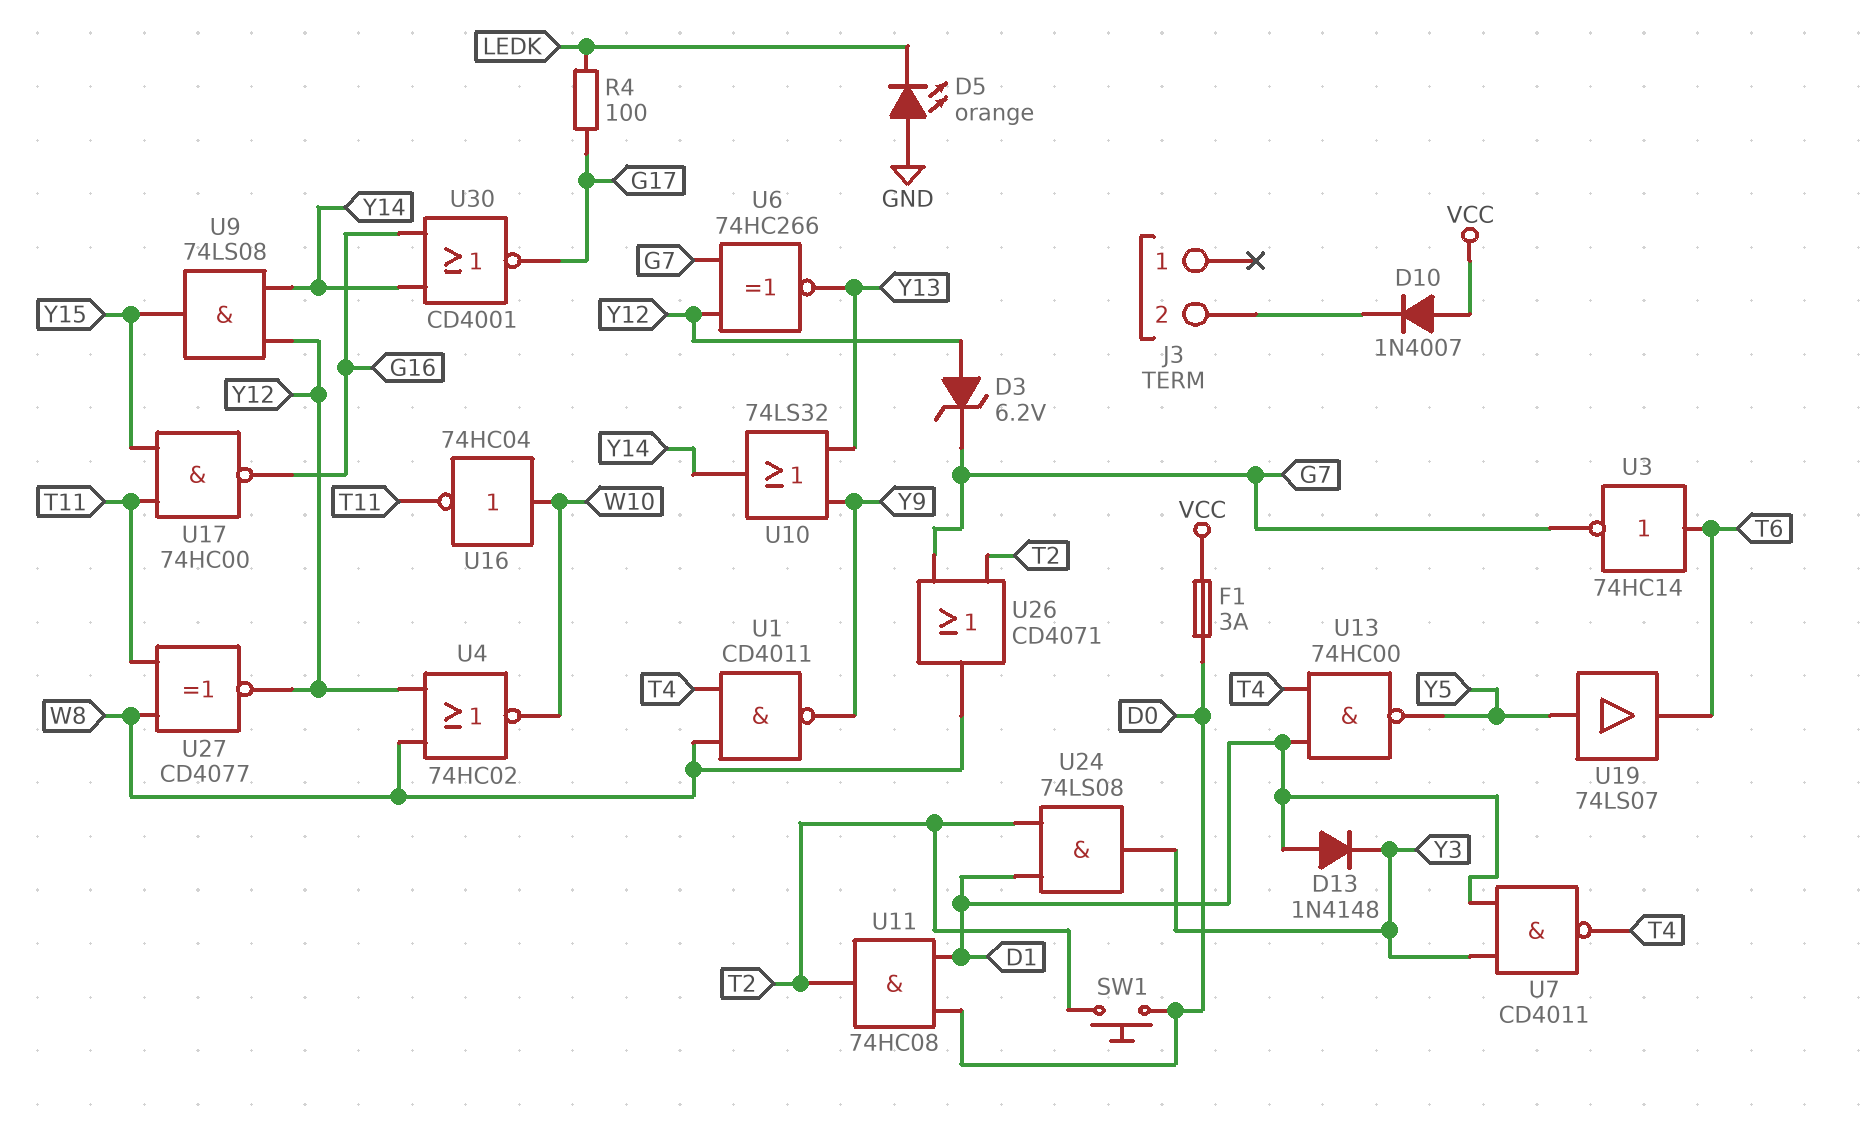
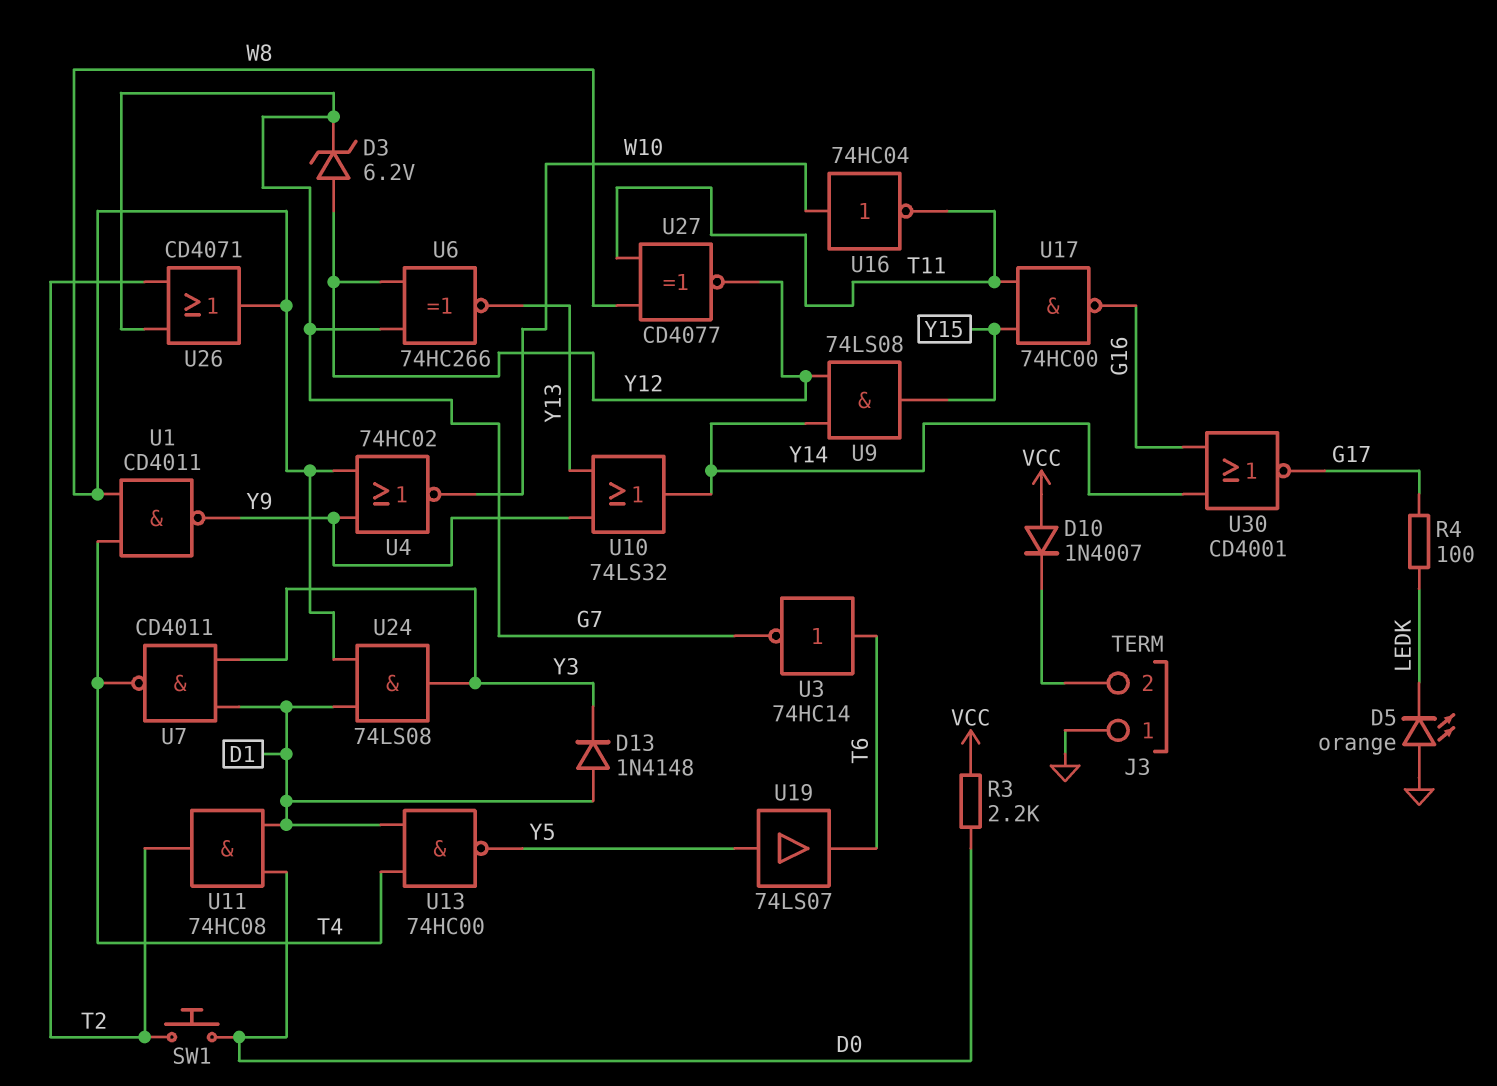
F1: 3A (D0, VCC) -> none
J3 pin 1: none -> GND
R3: none -> 2.2k (D0, VCC)
U4: NOR 74HC02 (in W8, in Y12, out W10) -> NOR 74HC02 (in W8, in Y9, out W10)
U24: AND 74LS08 (in D1, in T2, out Y3) -> AND 74LS08 (in D1, in W8, out Y3)

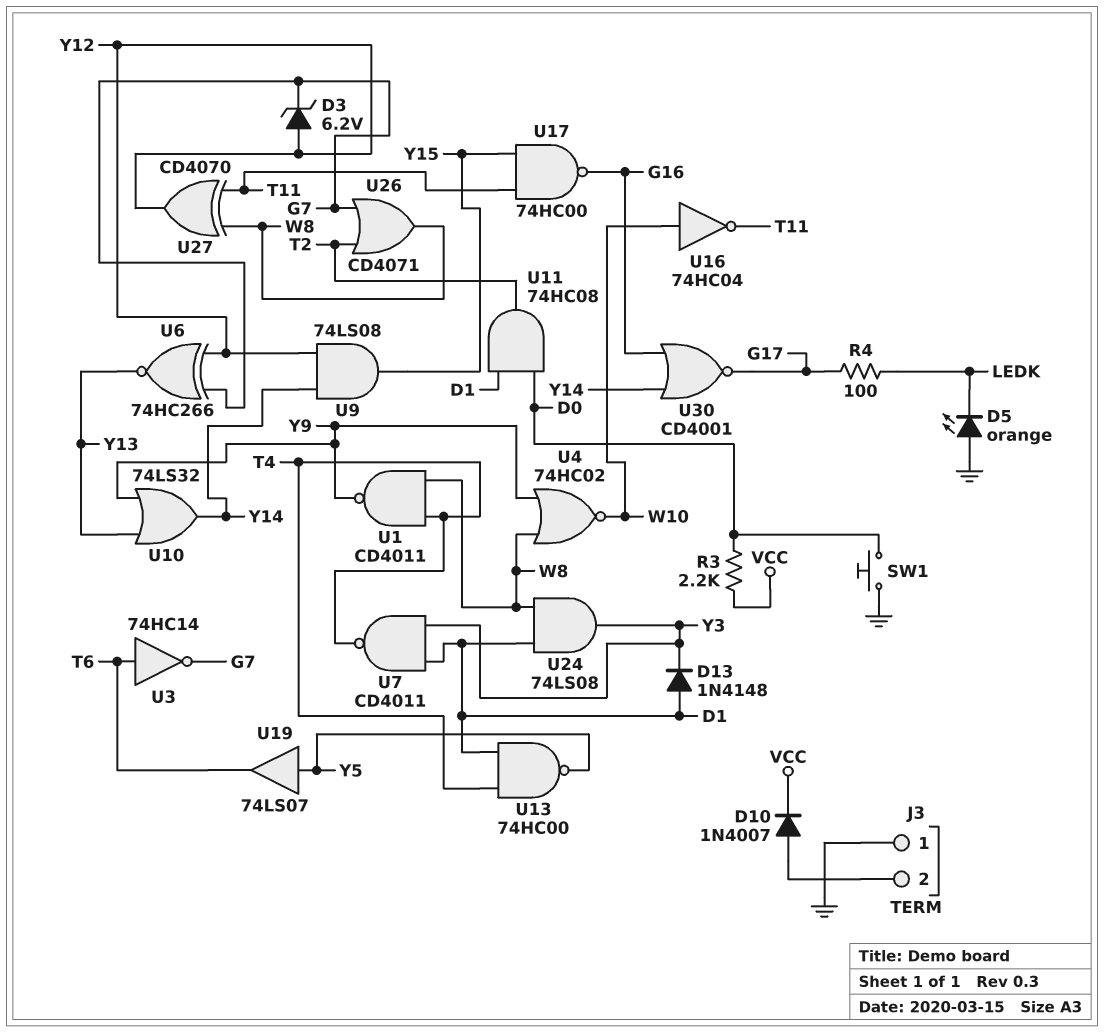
D10: diode 1N4007 (A VCC, K J3/2) -> diode 1N4007 (A J3/2, K VCC)
SW1: button (D0, T2) -> button (D0, GND)
U27: XNOR CD4077 (in T11, in W8, out Y12) -> XOR CD4070 (in T11, in W8, out Y12)

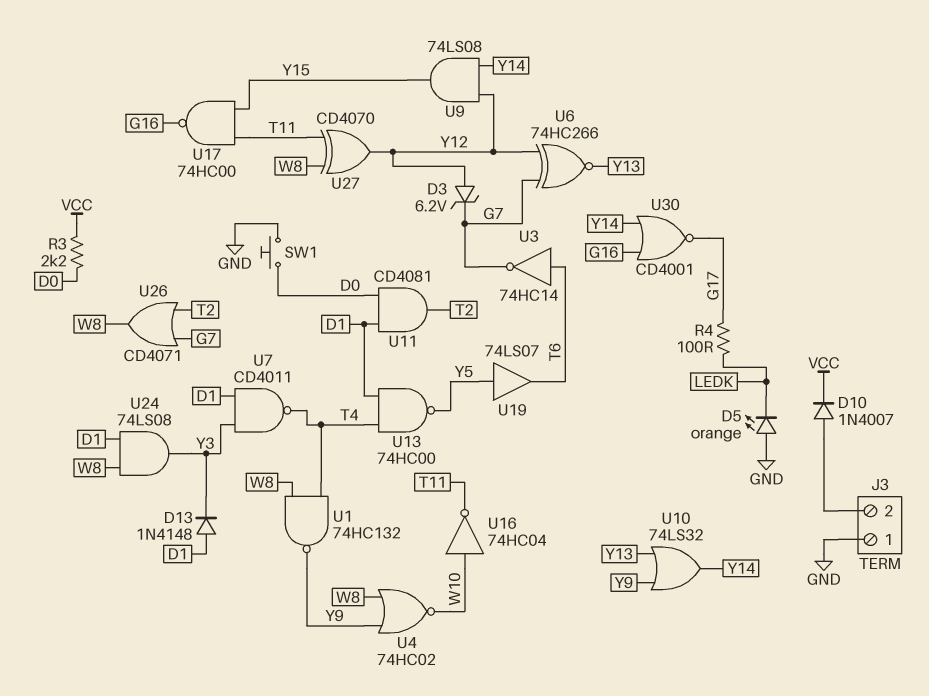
U1: NAND CD4011 (in T4, in W8, out Y9) -> NAND 74HC132 (in T4, in W8, out Y9)
U11: AND 74HC08 (in D0, in D1, out T2) -> AND CD4081 (in D0, in D1, out T2)

